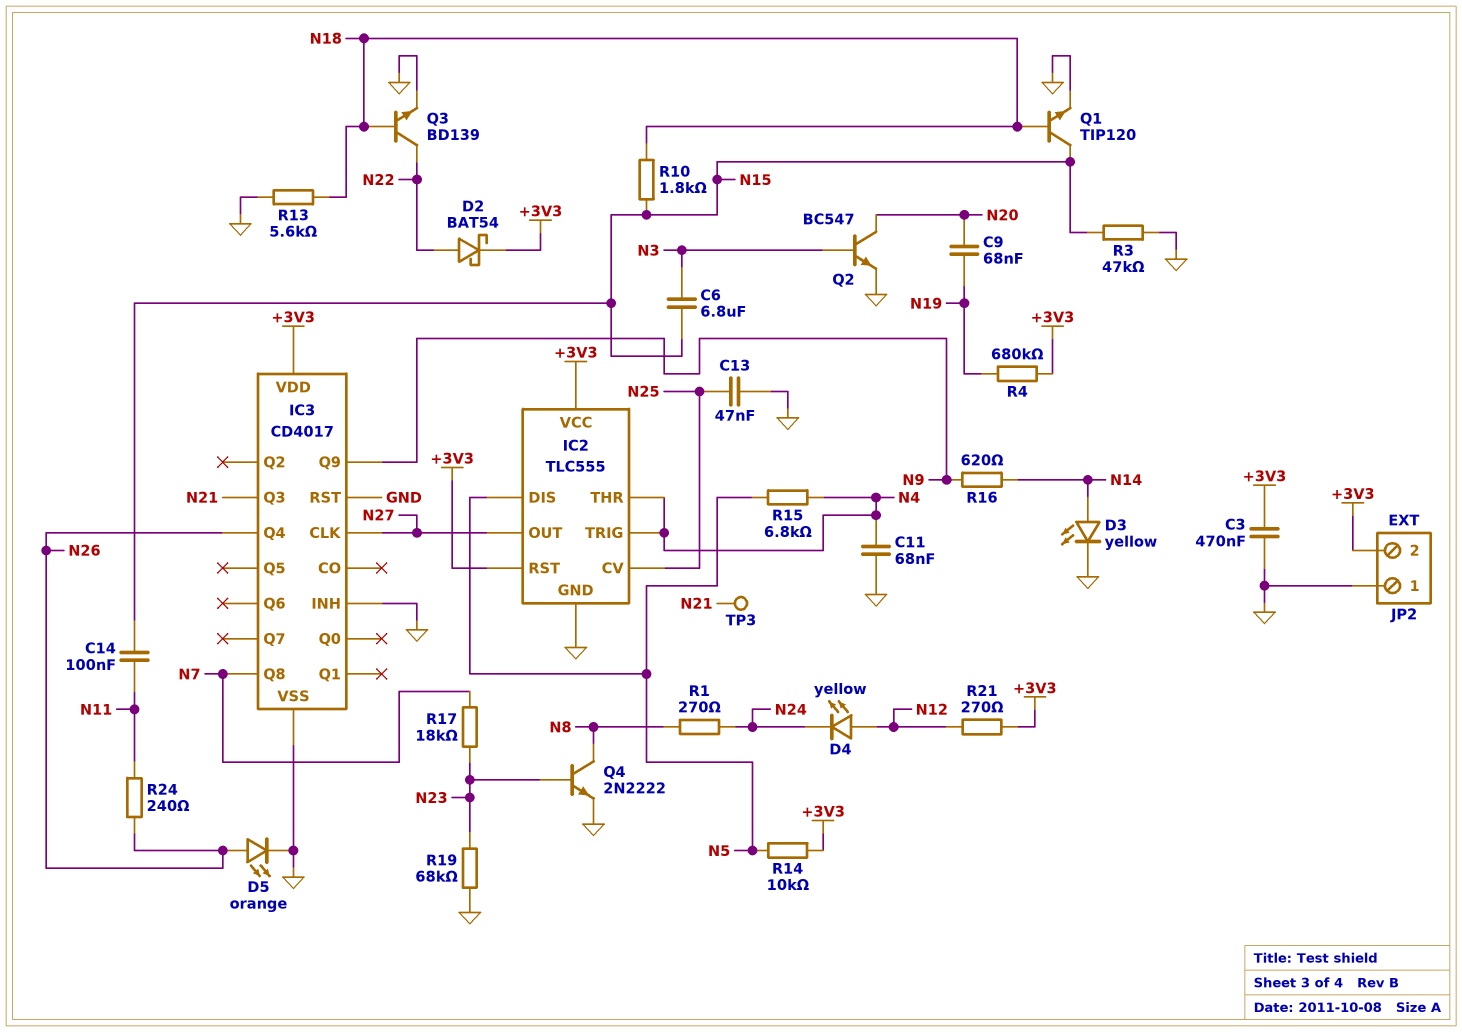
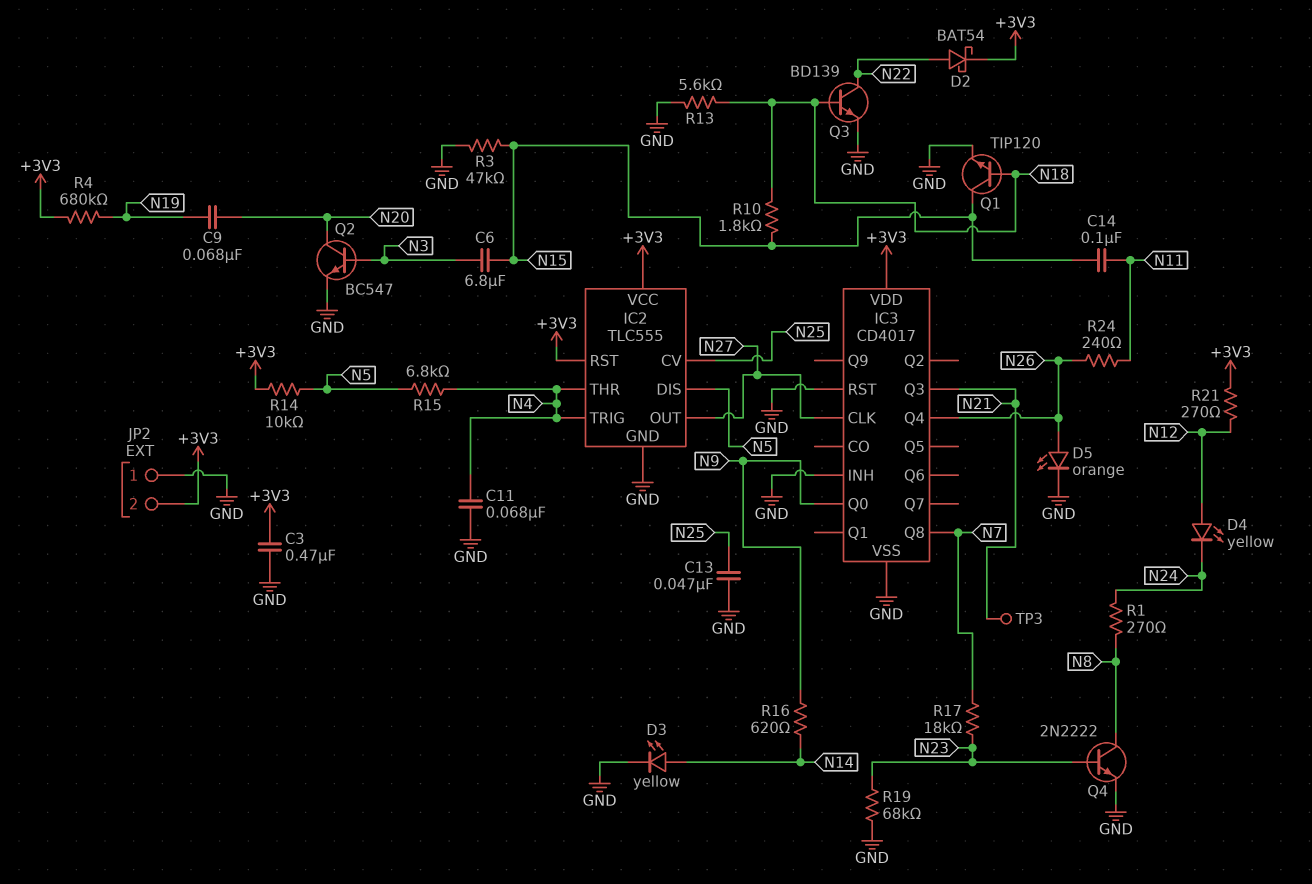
IC3 pin Q0: none -> N9
IC3 pin Q9: N9 -> none

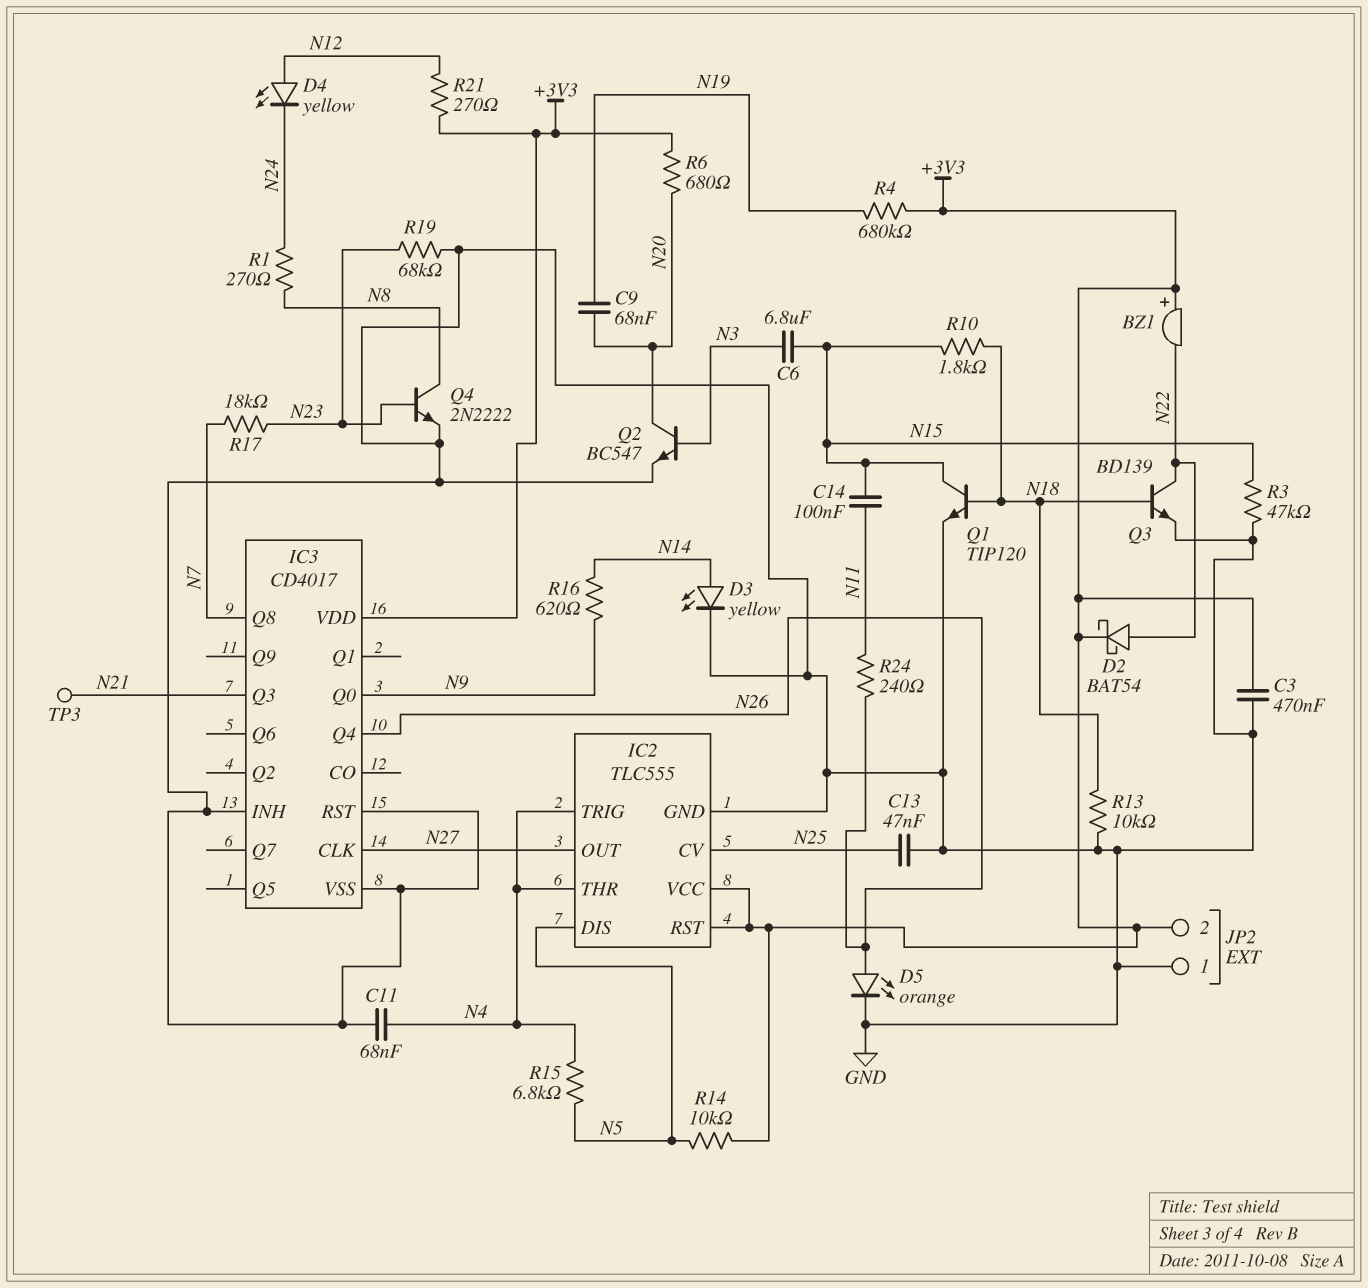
BZ1: none -> buzzer (plus +3V3, minus N22)
R6: none -> 680 (+3V3, N20)
R13: 5.6k (GND, N18) -> 10k (GND, N18)

